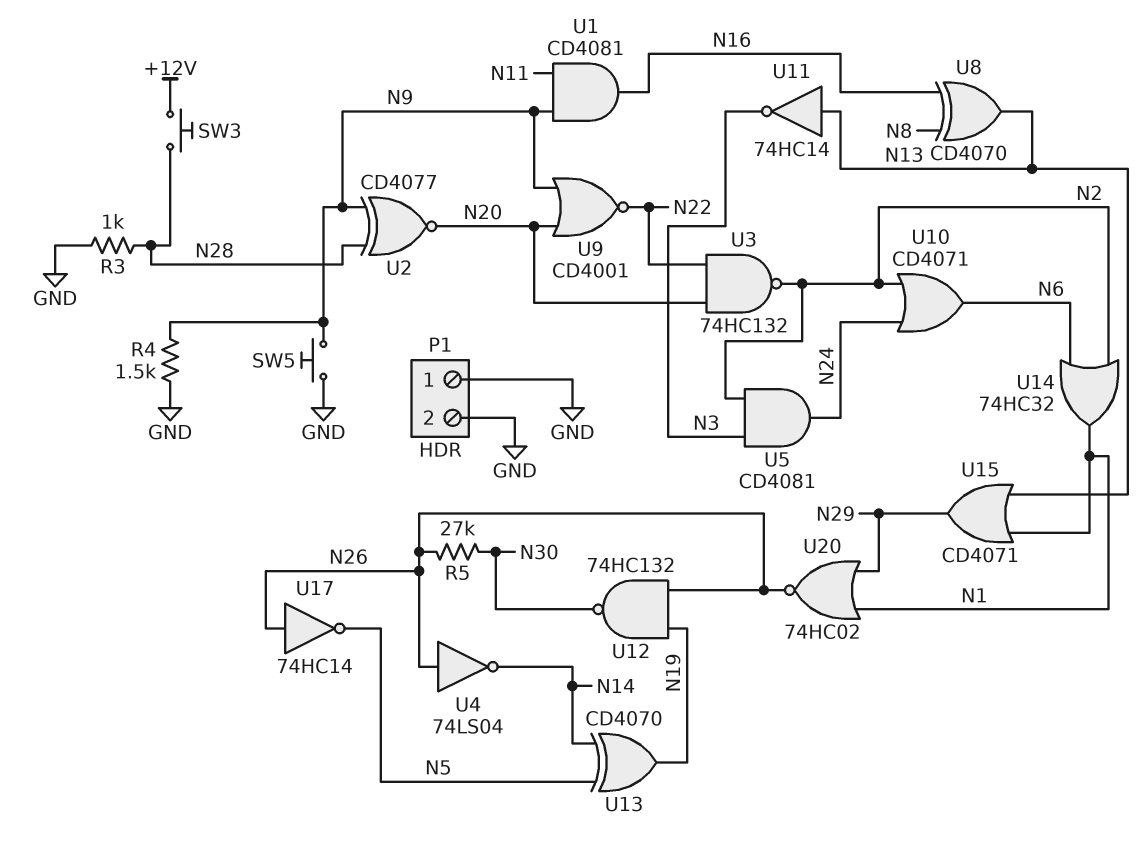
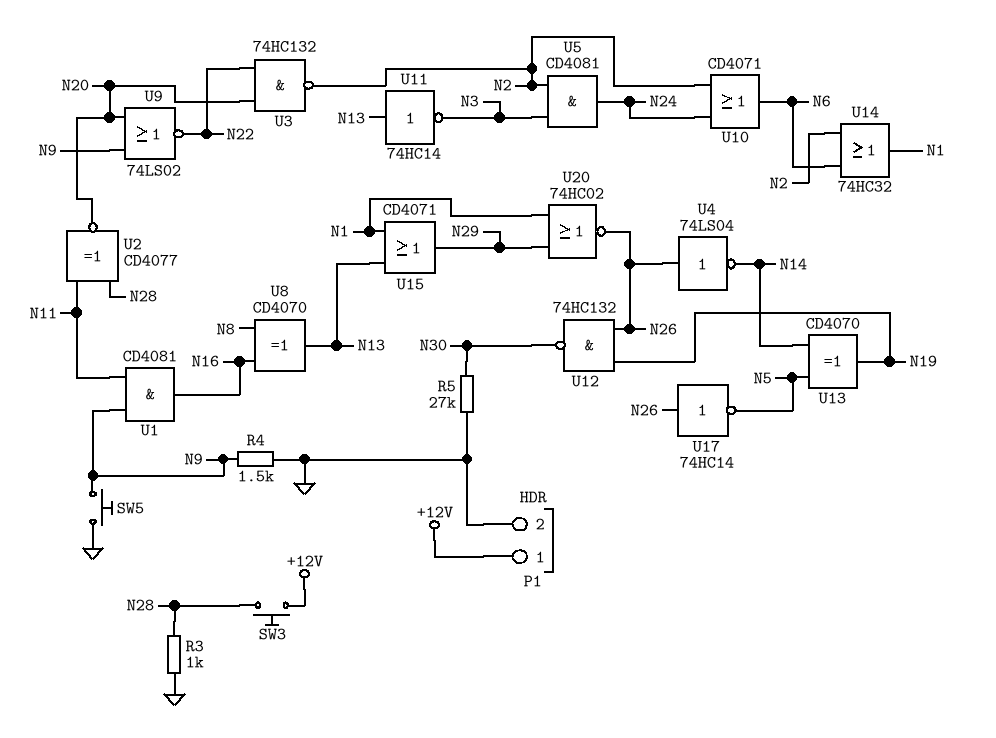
P1 pin 1: GND -> +12V
R5: 27k (N26, N30) -> 27k (GND, N30)
U2: XNOR CD4077 (in N9, in N28, out N20) -> XNOR CD4077 (in N11, in N28, out N20)
U9: NOR CD4001 (in N9, in N20, out N22) -> NOR 74LS02 (in N9, in N20, out N22)

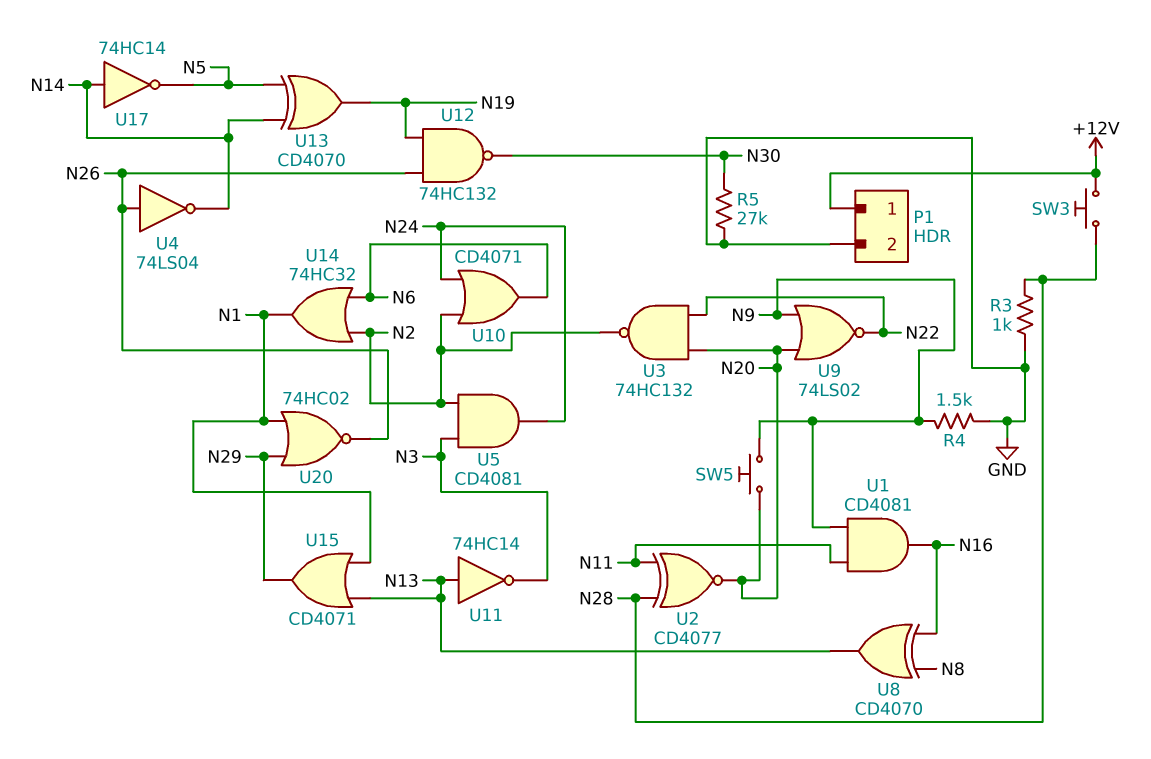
SW5: button (GND, N9) -> button (N9, N20)
U17: NOT 74HC14 (in N26, out N5) -> NOT 74HC14 (in N14, out N5)

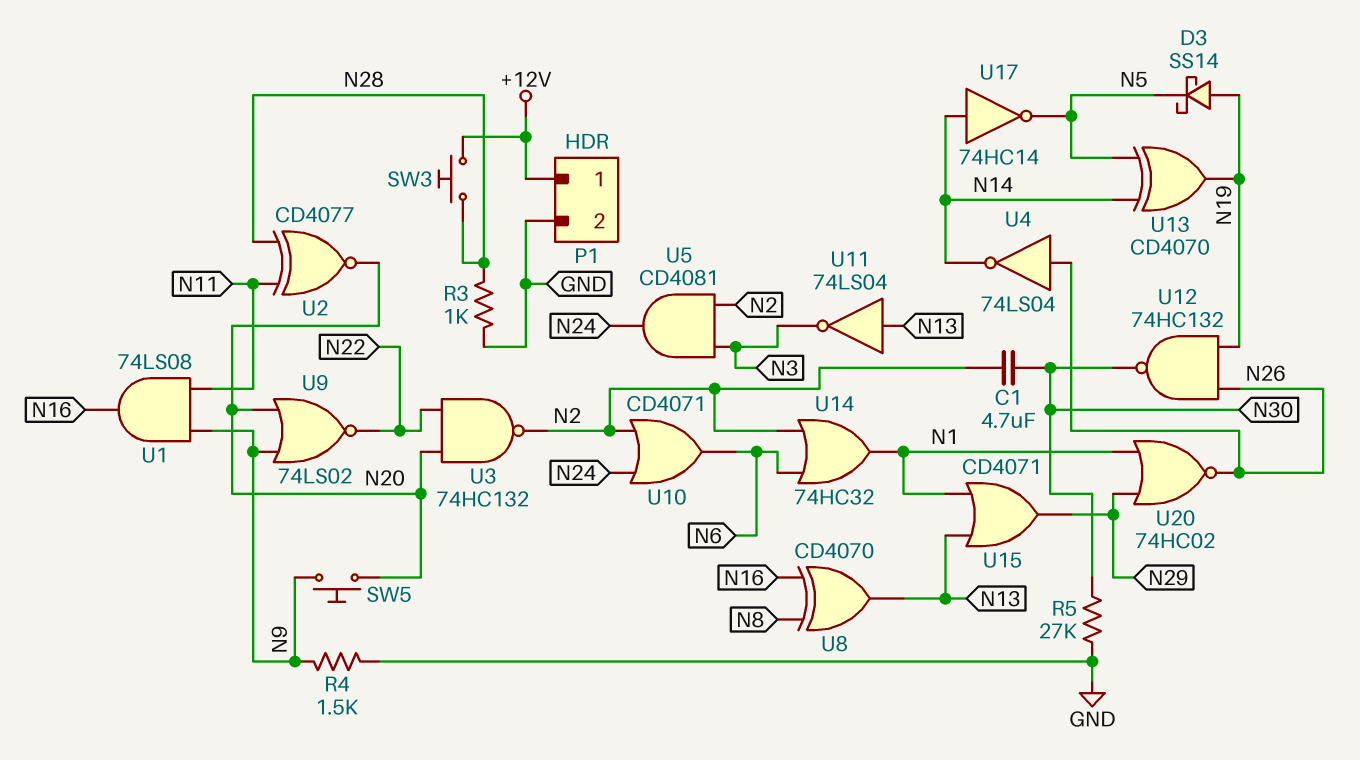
C1: none -> 4.7uF (N2, N30)
D3: none -> schottky SS14 (A N19, K N5)
U1: AND CD4081 (in N9, in N11, out N16) -> AND 74LS08 (in N9, in N11, out N16)
U11: NOT 74HC14 (in N13, out N3) -> NOT 74LS04 (in N13, out N3)

